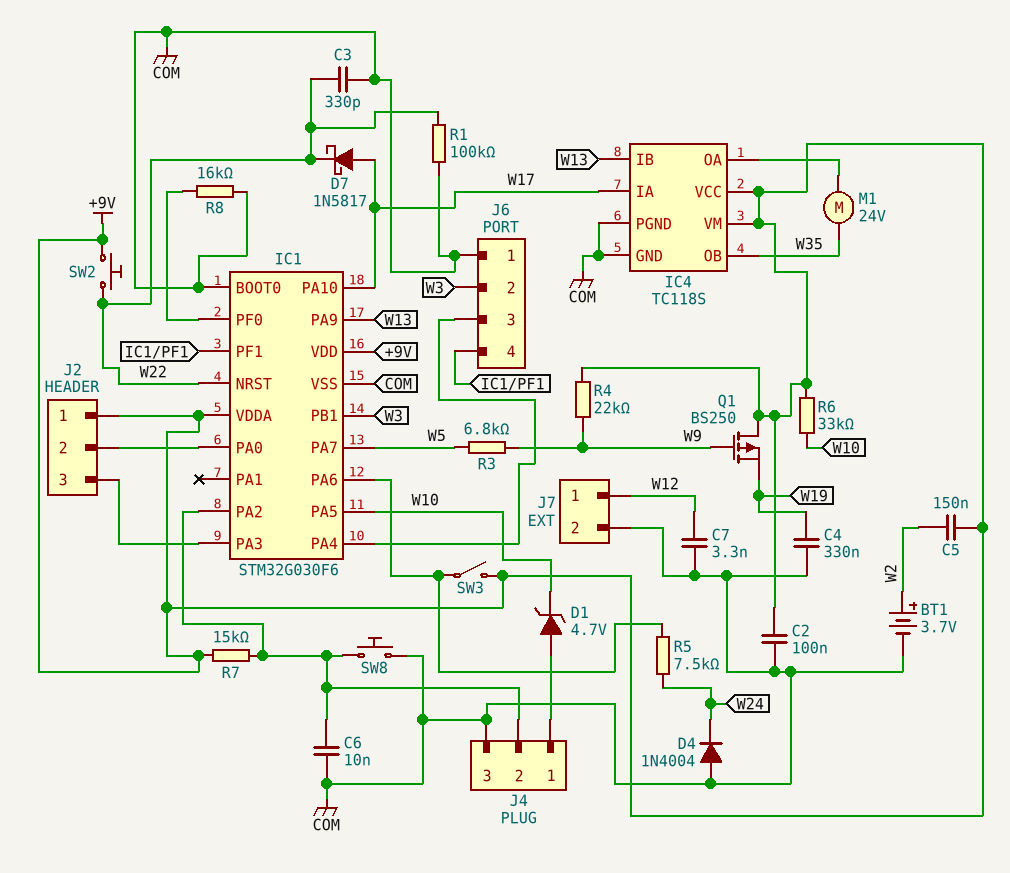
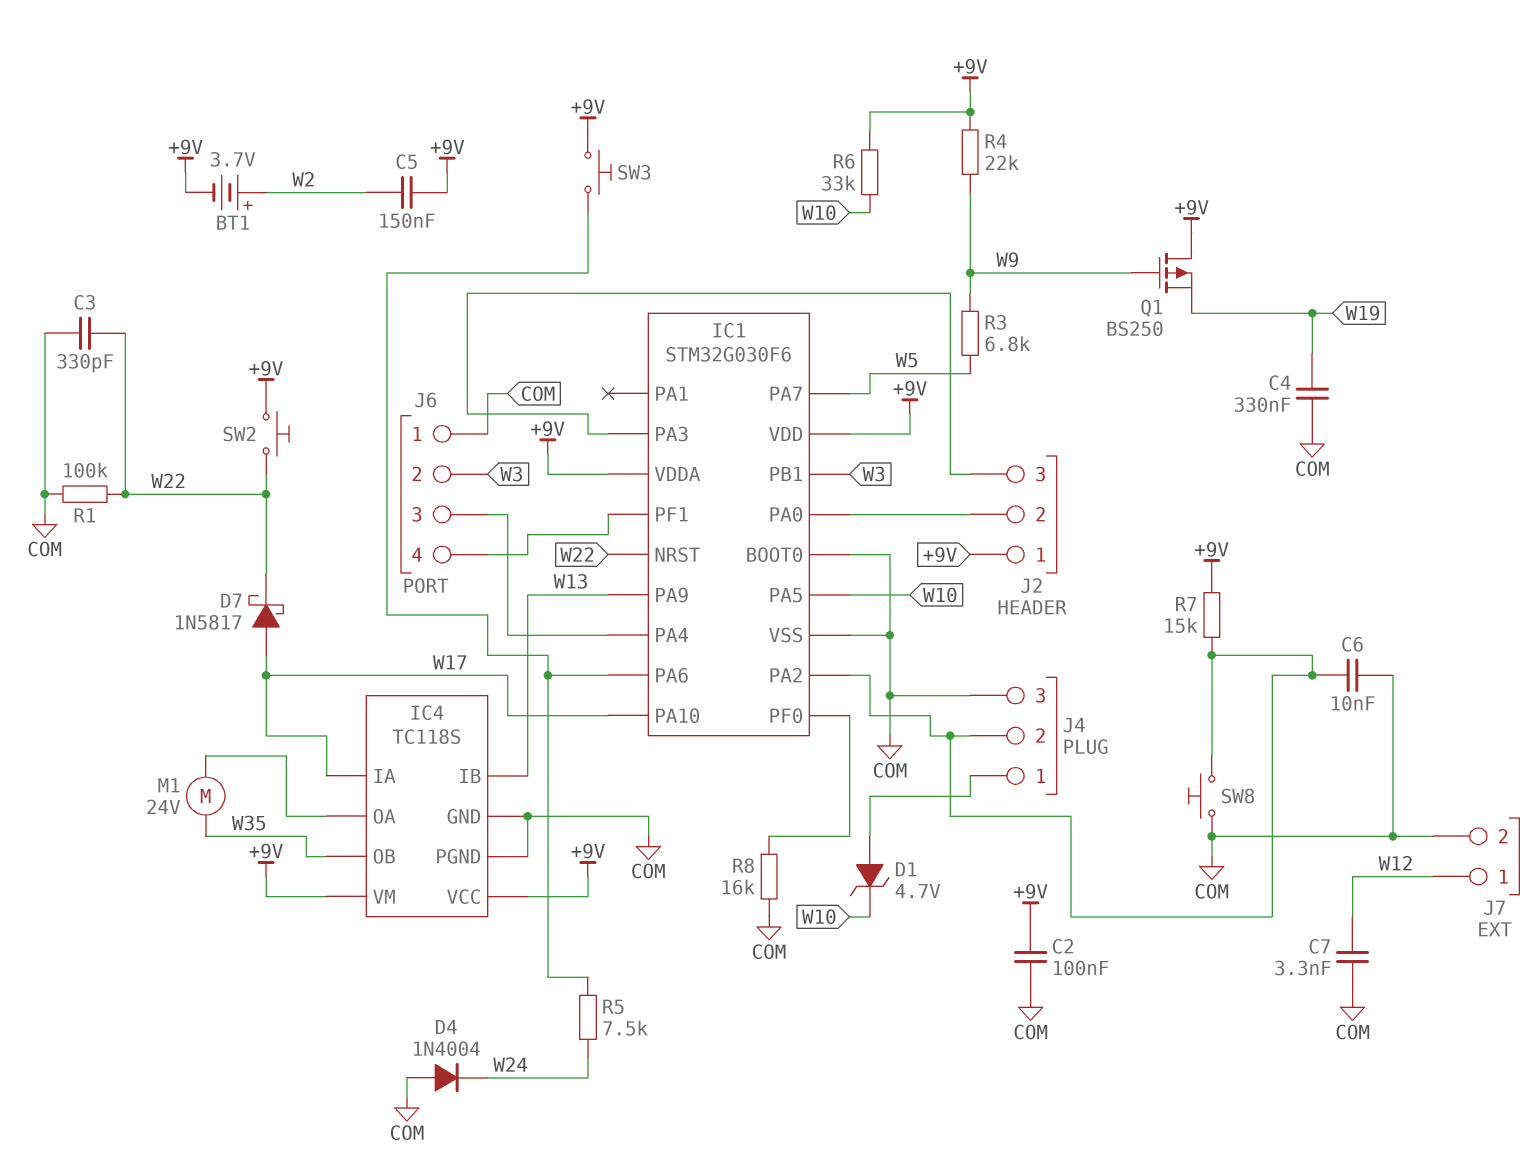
BT1: 3.7V (plus W2, minus COM) -> 3.7V (plus W2, minus +9V)
SW3: switch (+9V, IC1/PA6) -> button (+9V, IC1/PA6)

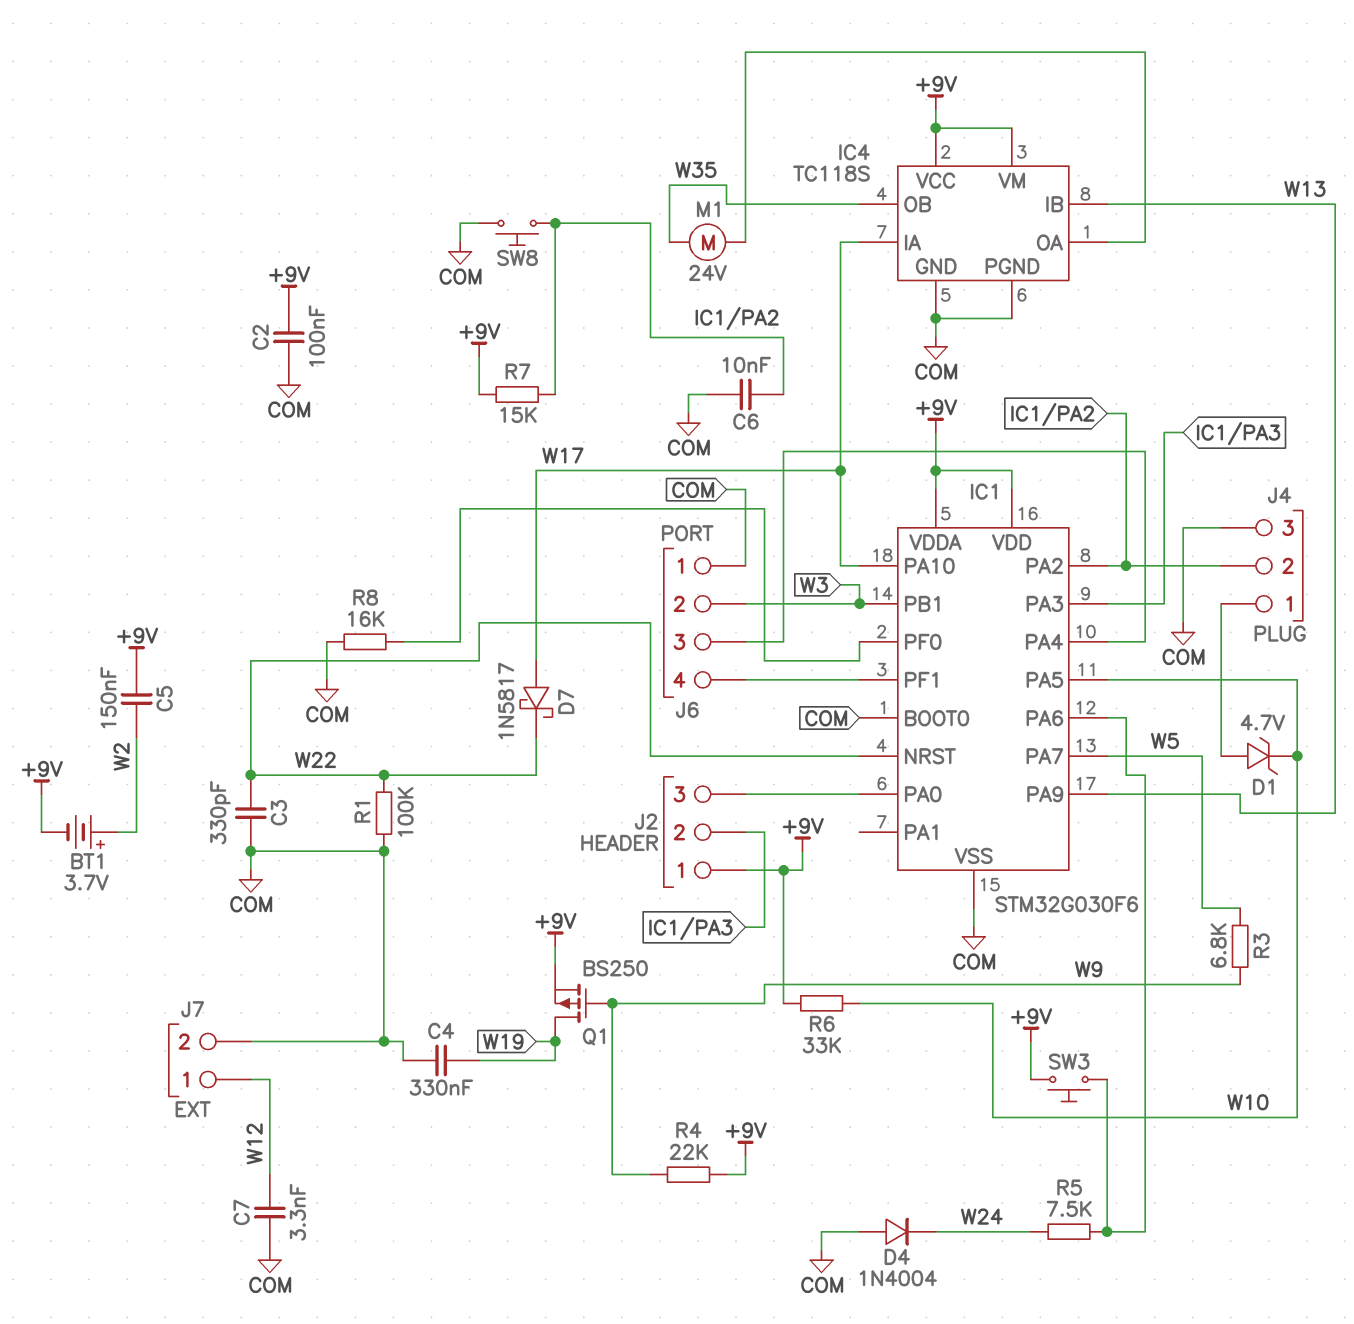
J2 pin 2: IC1/PA0 -> IC1/PA3
J2 pin 3: IC1/PA3 -> IC1/PA0
Q1: PMOS BS250 (G W9, D +9V, S W19) -> PMOS BS250 (G W9, D W19, S +9V)
SW2: button (+9V, W22) -> none

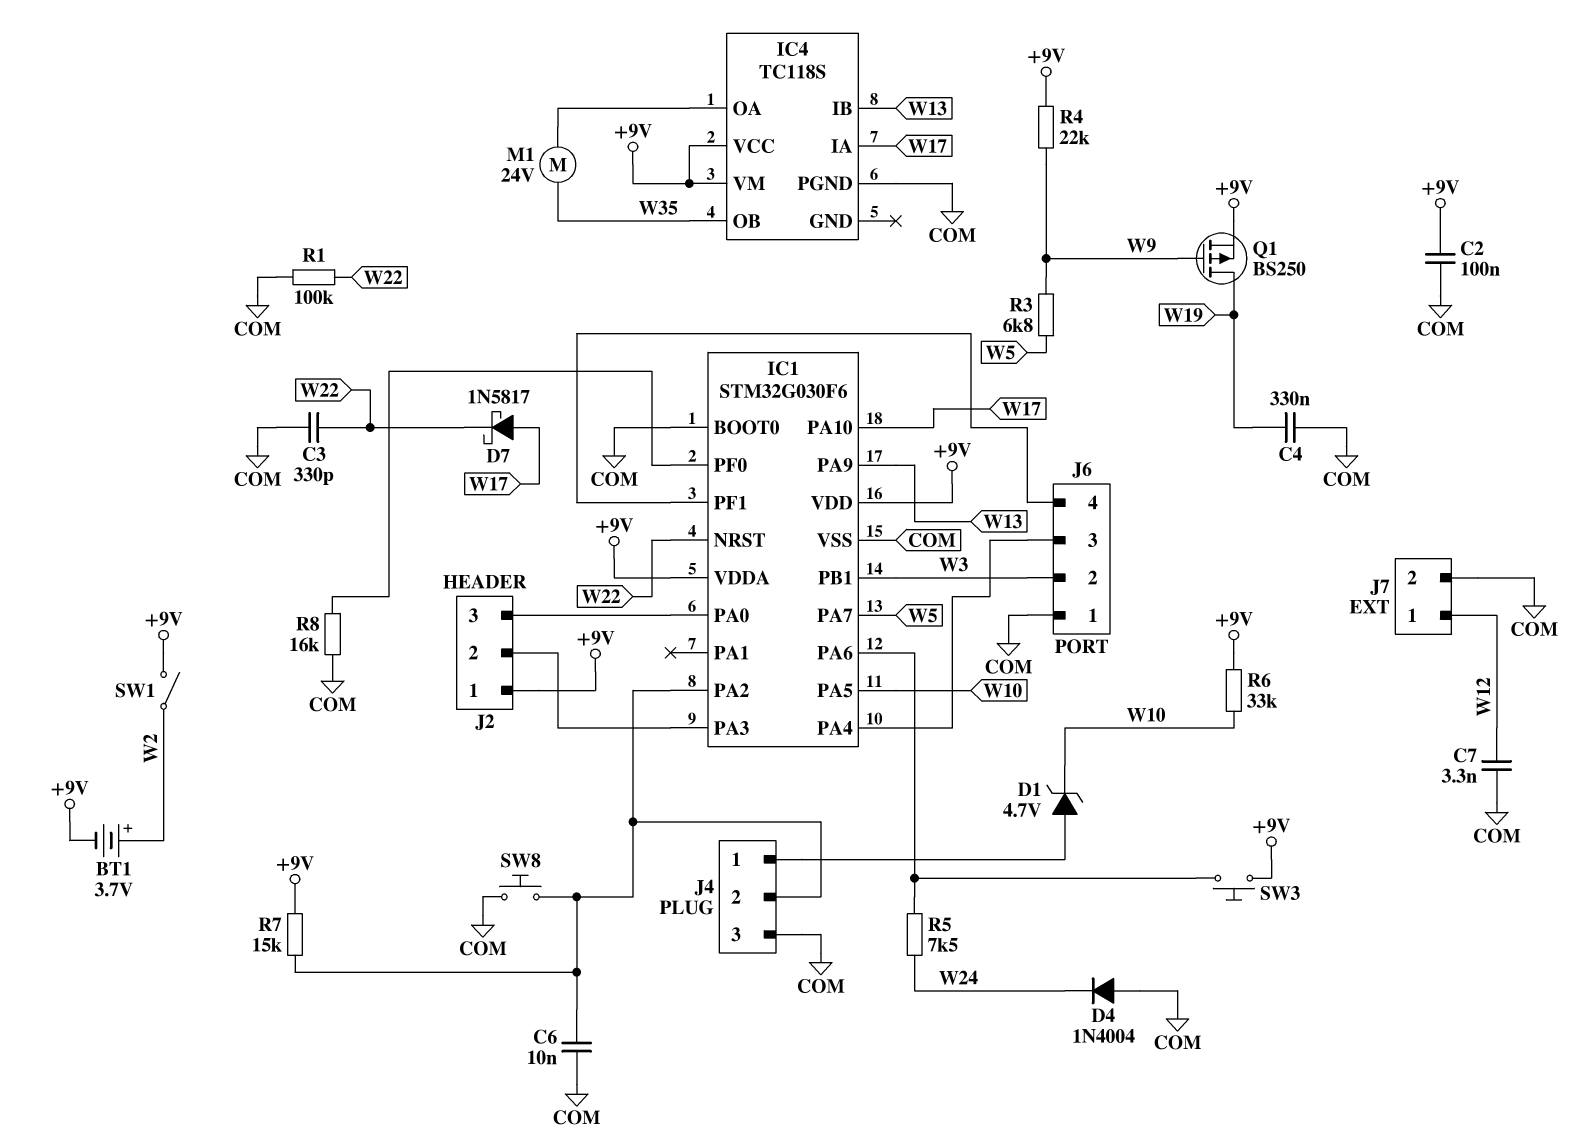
C5: 150nF (+9V, W2) -> none
IC4 pin GND: COM -> none
SW1: none -> switch (+9V, W2)

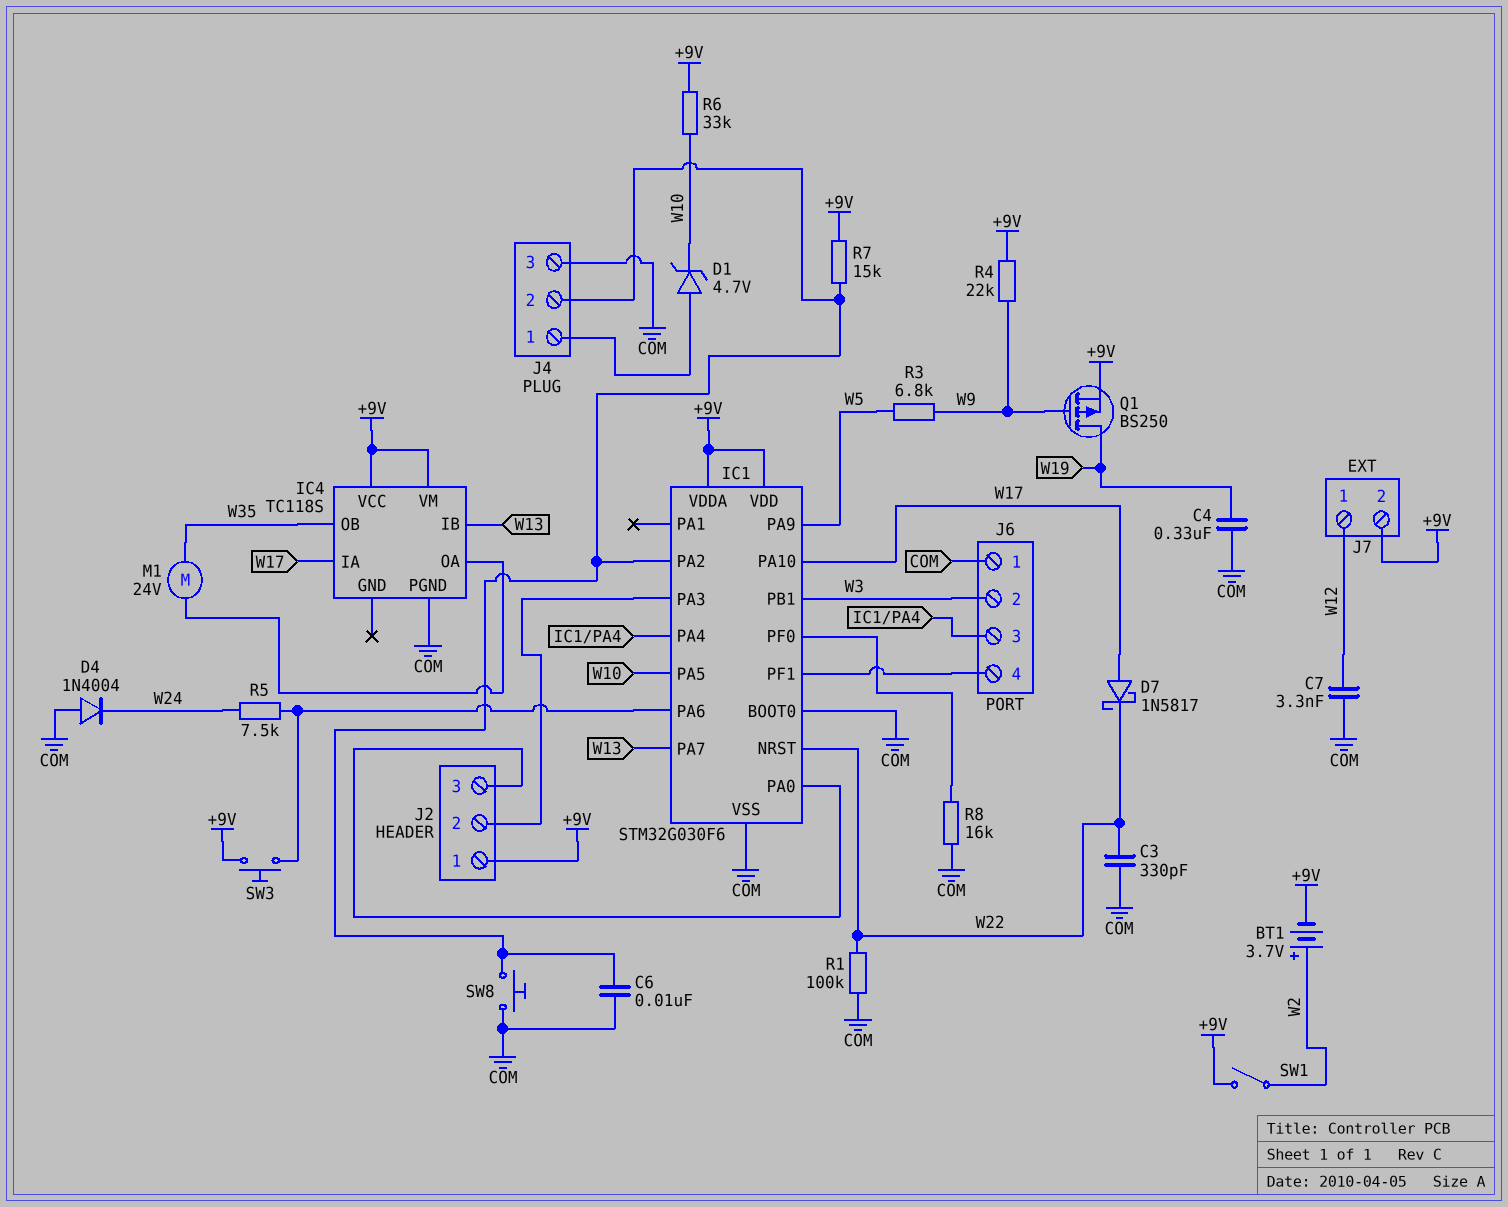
C2: 100nF (+9V, COM) -> none
IC1 pin PA7: W5 -> W13
IC1 pin PA9: W13 -> W5
J7 pin 2: COM -> +9V

